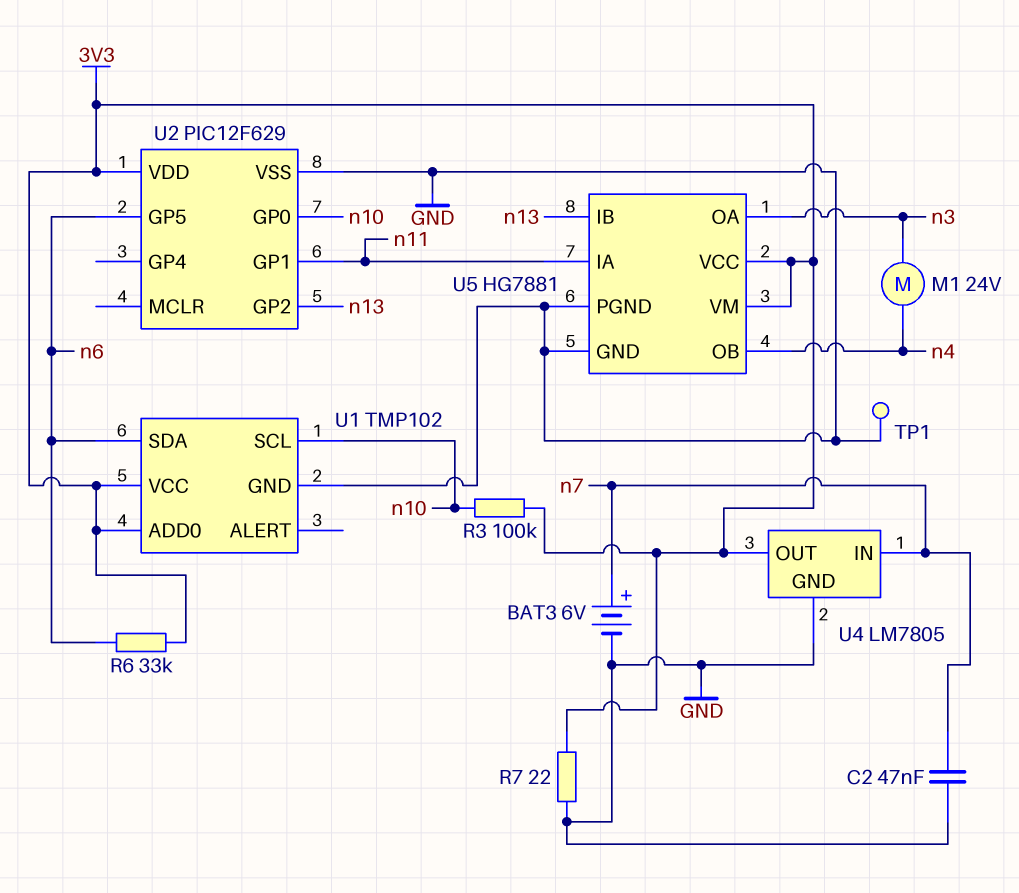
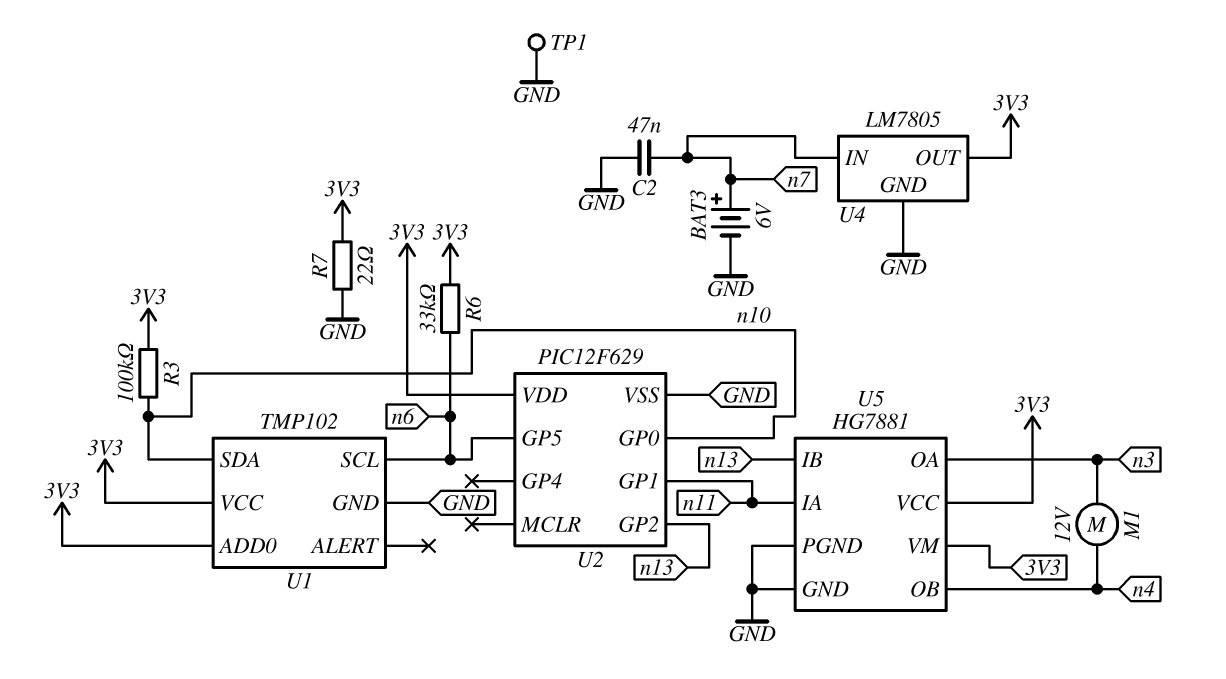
M1: motor 24V (n3, n4) -> motor 12V (n3, n4)
U1 pin SCL: n10 -> n6
U1 pin SDA: n6 -> n10

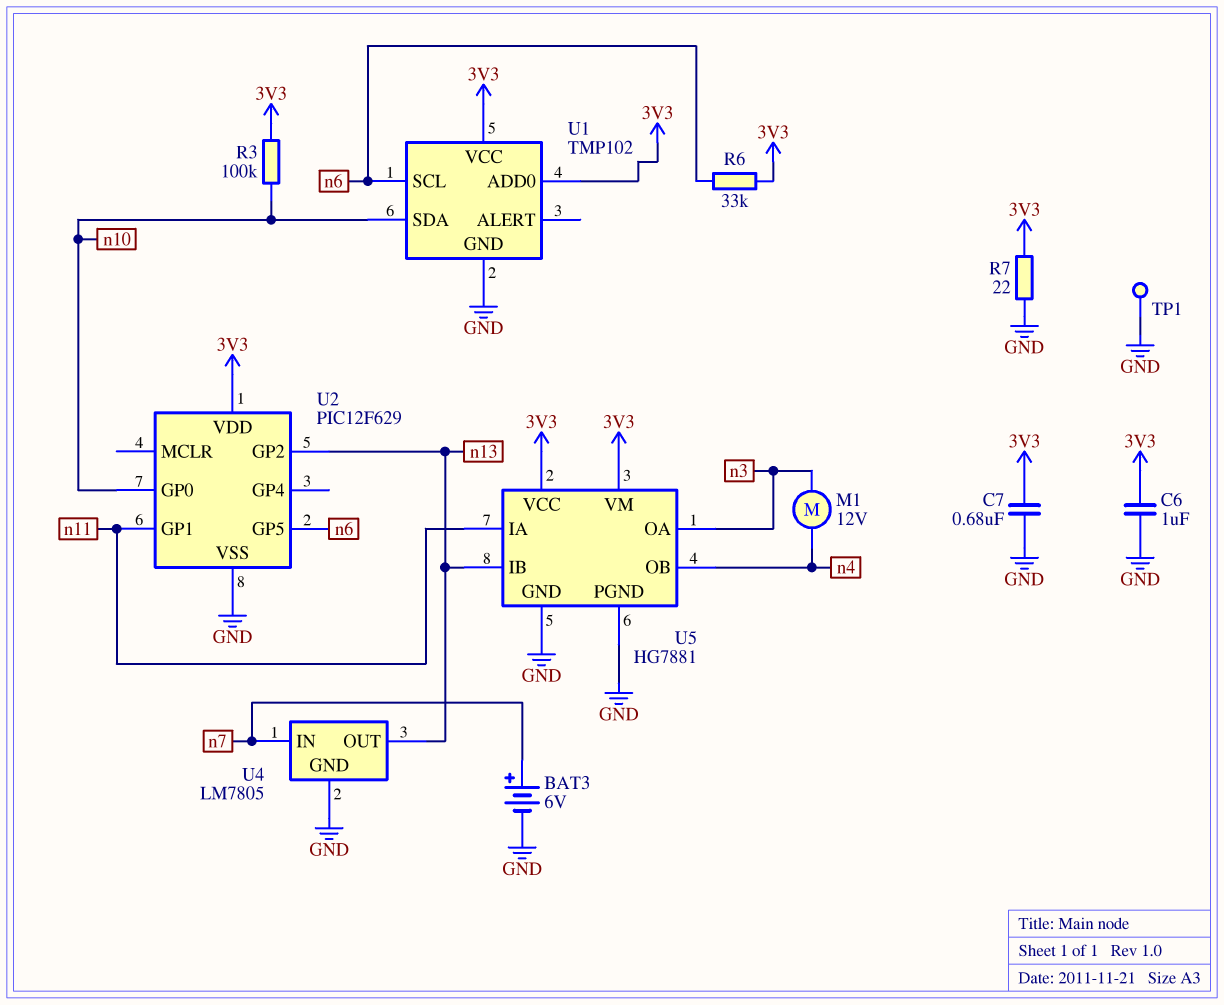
C2: 47nF (GND, n7) -> none
C6: none -> 1uF (3V3, GND)
C7: none -> 680nF (3V3, GND)
U4 pin OUT: 3V3 -> n13

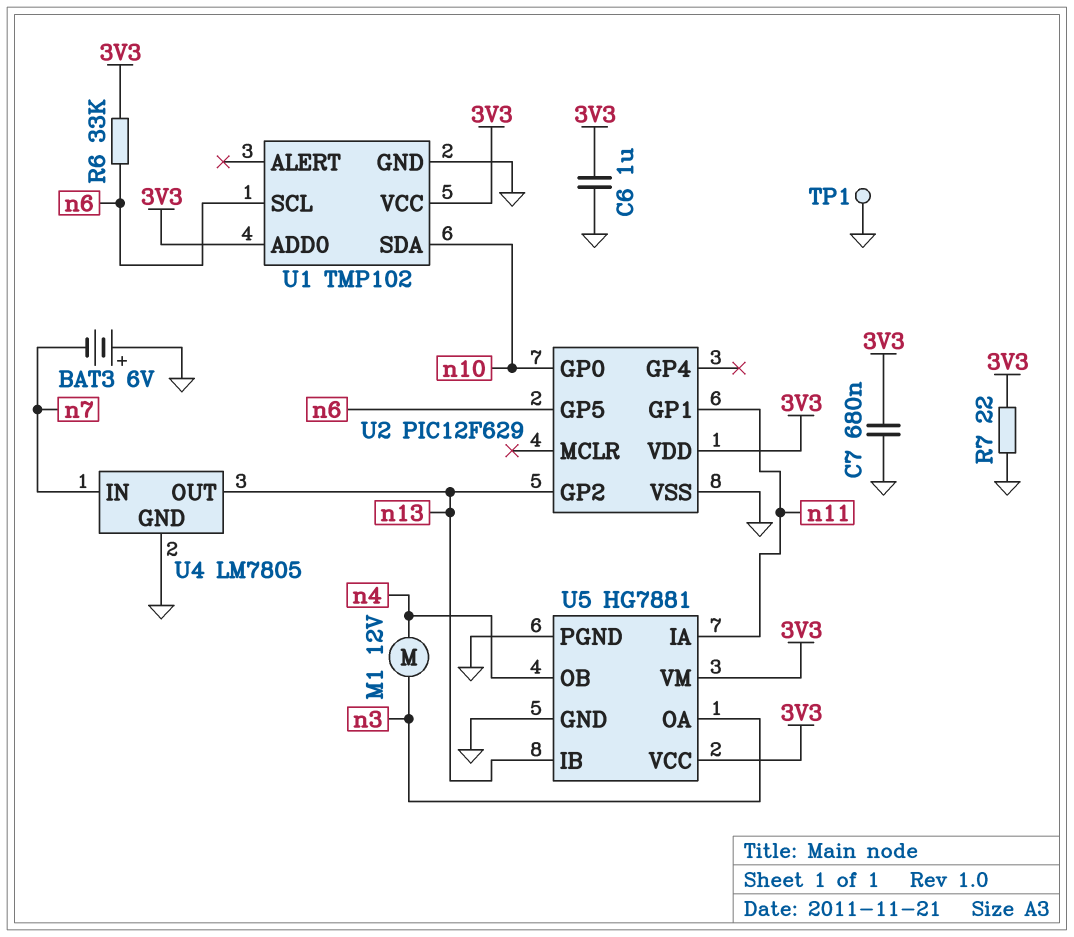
BAT3: 6V (plus n7, minus GND) -> 6V (plus GND, minus n7)
R3: 100k (3V3, n10) -> none

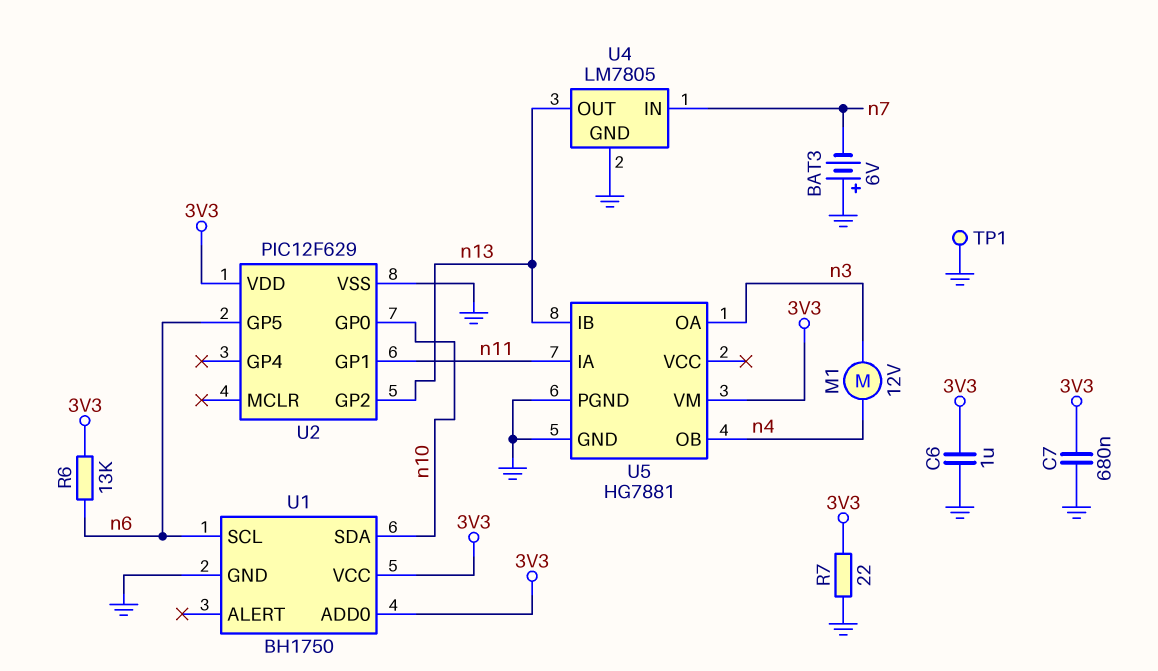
R6: 33k (3V3, n6) -> 13k (3V3, n6)
U1: TMP102 -> BH1750
U5 pin VCC: 3V3 -> none

